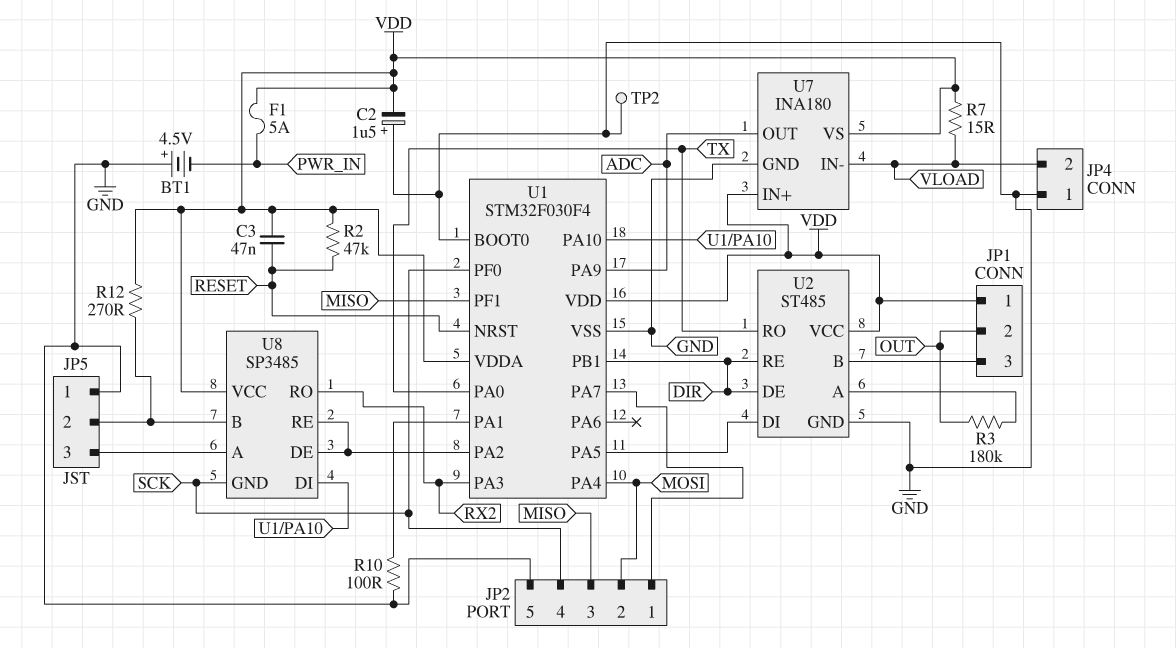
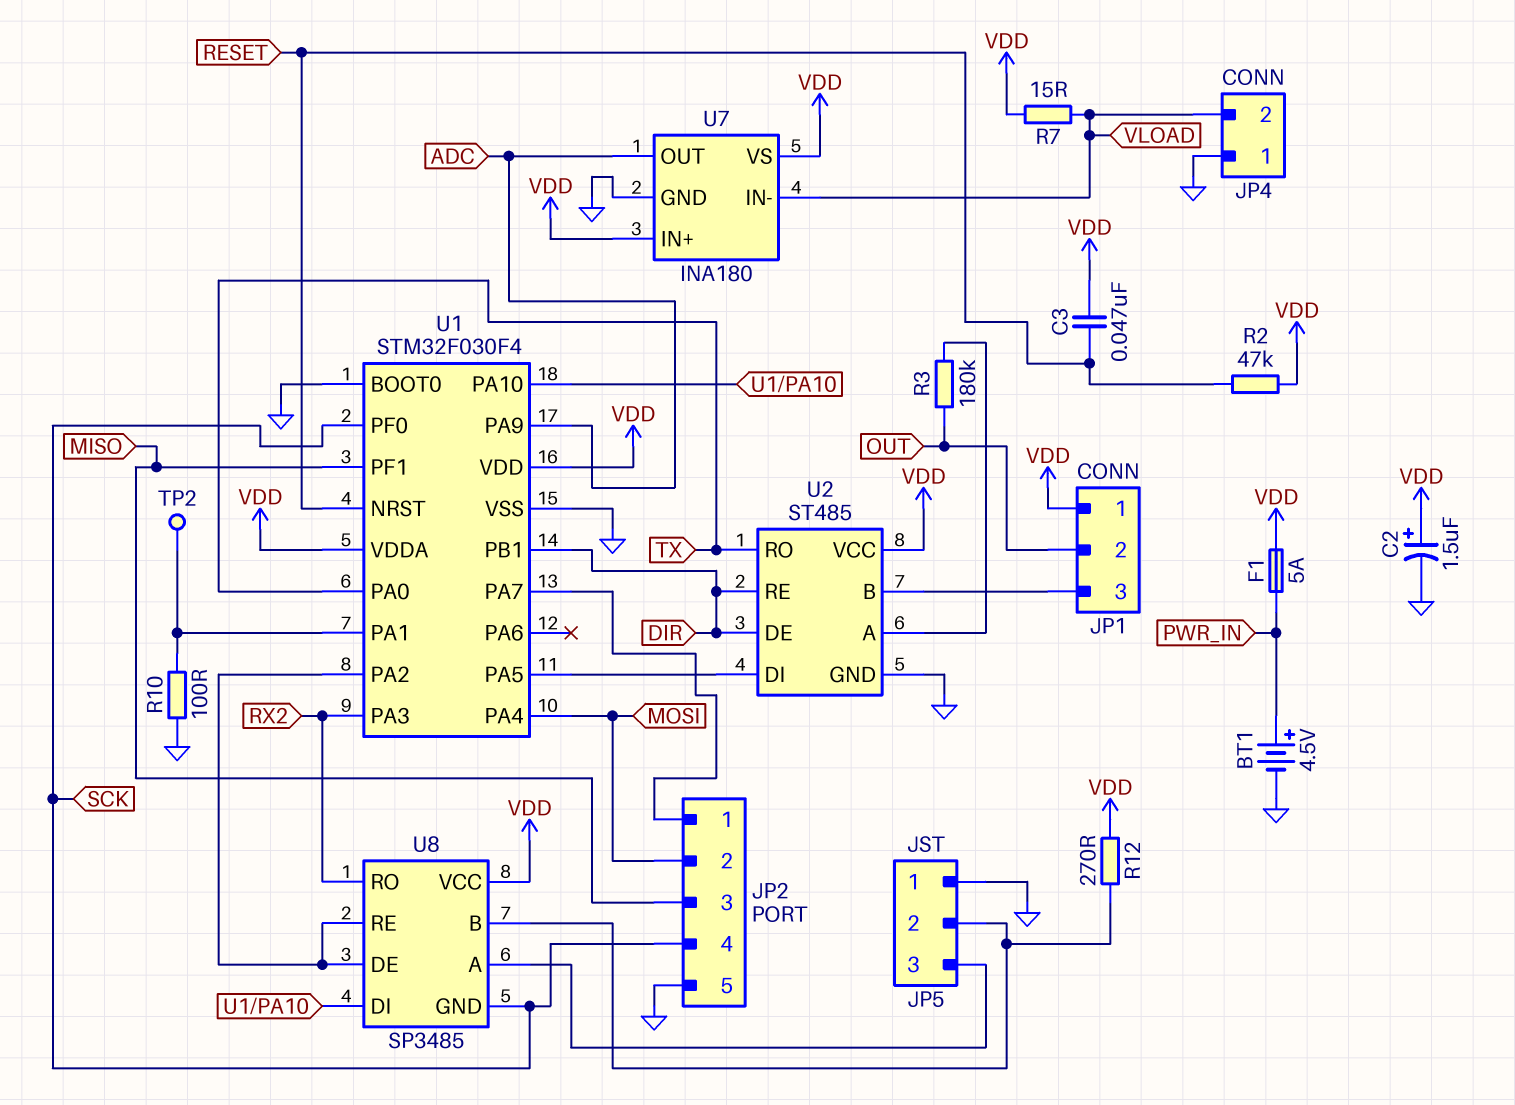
BT1: 4.5V (plus GND, minus PWR_IN) -> 4.5V (plus PWR_IN, minus GND)
C2: 1.5uF (plus GND, minus VDD) -> 1.5uF (plus VDD, minus GND)
TP2: test point (GND) -> test point (U1/PA1)

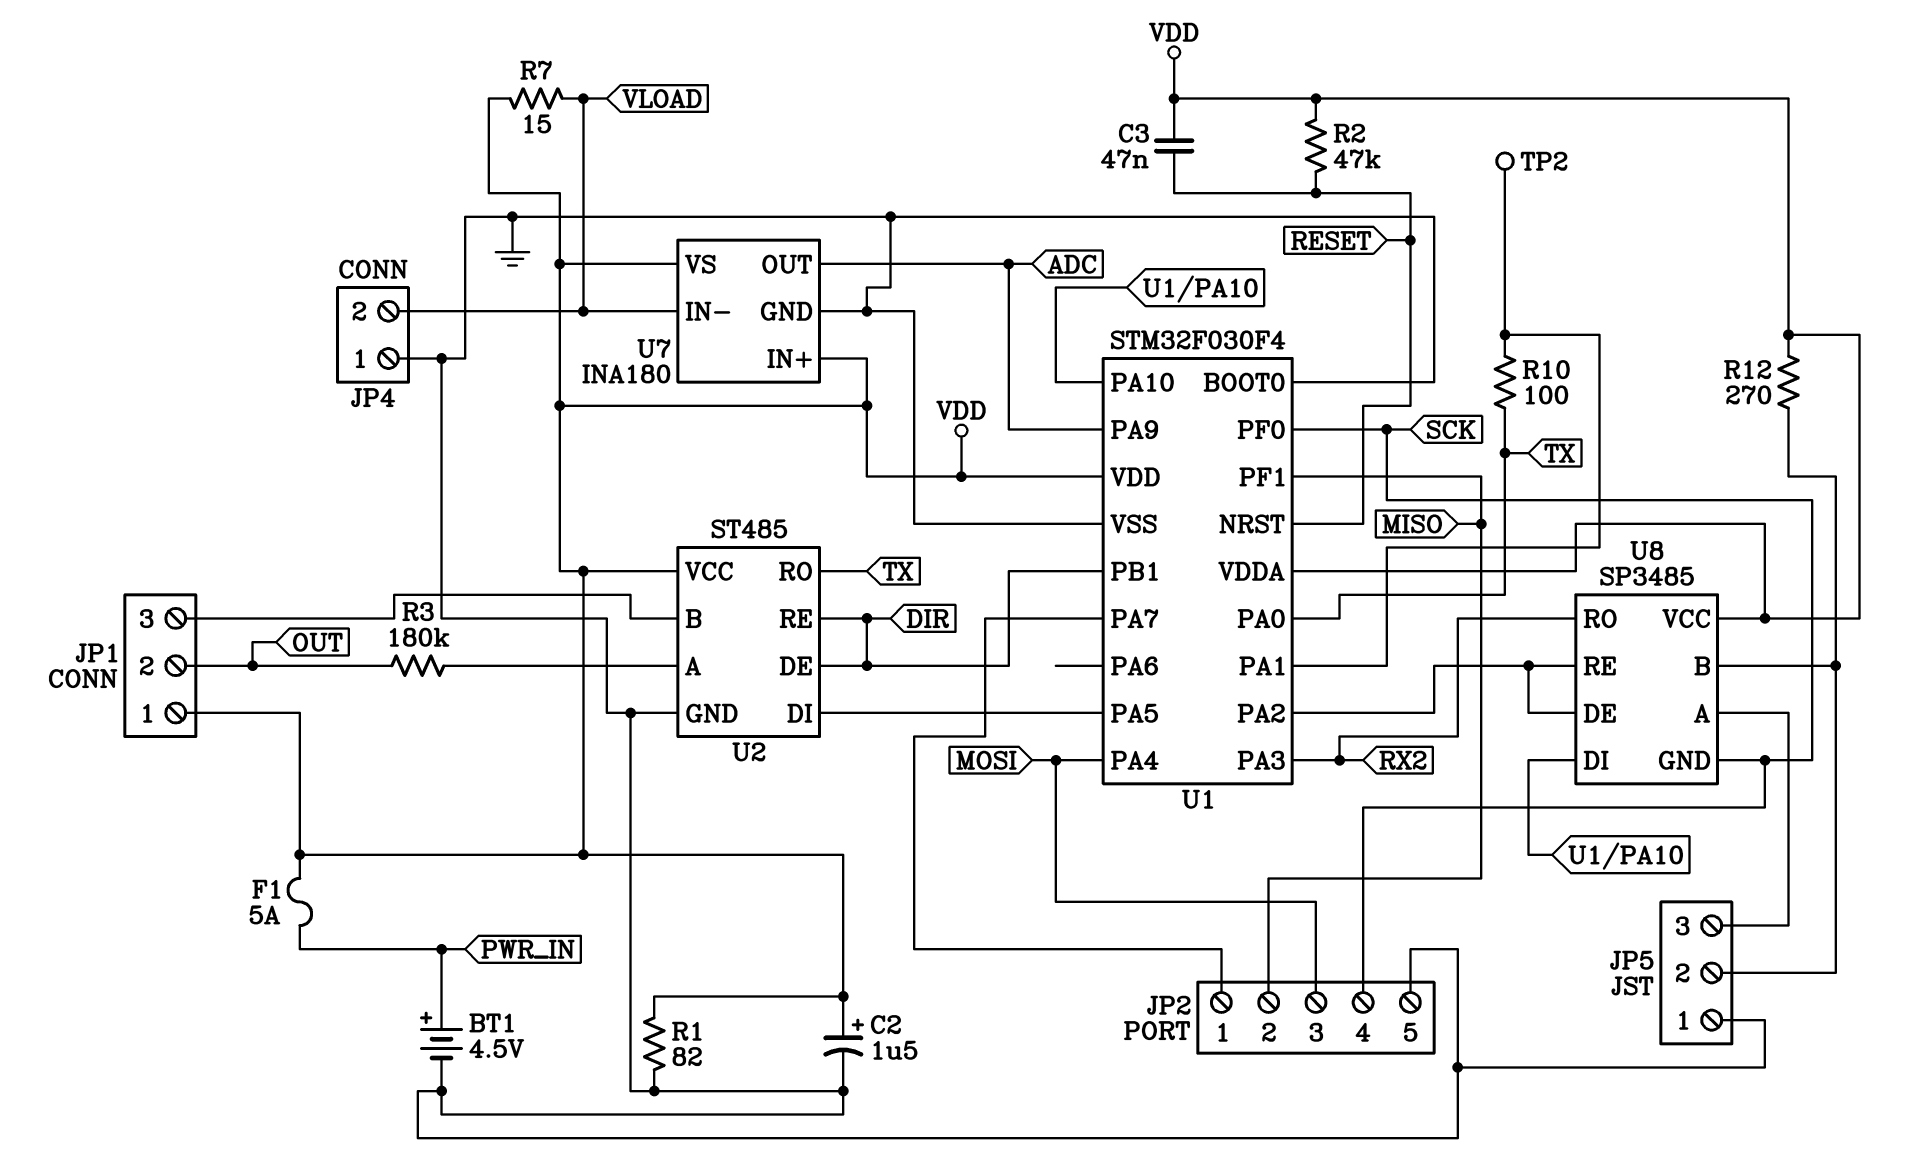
JP2 pin 2: MOSI -> MISO
JP2 pin 3: MISO -> MOSI
R1: none -> 82 (GND, VDD)
R10: 100 (GND, U1/PA1) -> 100 (TX, U1/PA1)

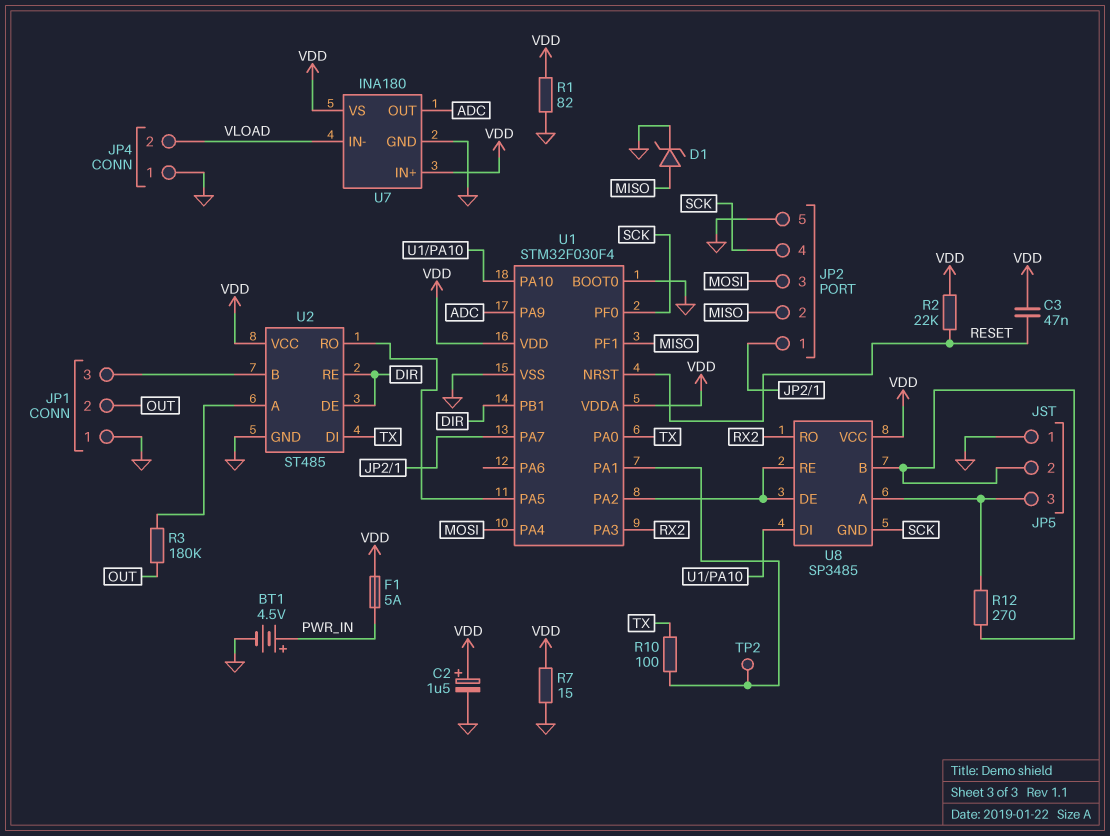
D1: none -> zener (A MISO, K GND)
JP1 pin 1: VDD -> GND
R2: 47k (RESET, VDD) -> 22k (RESET, VDD)
R7: 15 (VDD, VLOAD) -> 15 (GND, VDD)
R12: 270 (JP5/2, VDD) -> 270 (JP5/2, JP5/3)
U2 pin DI: U1/PA5 -> TX
U2 pin RO: TX -> U1/PA5

